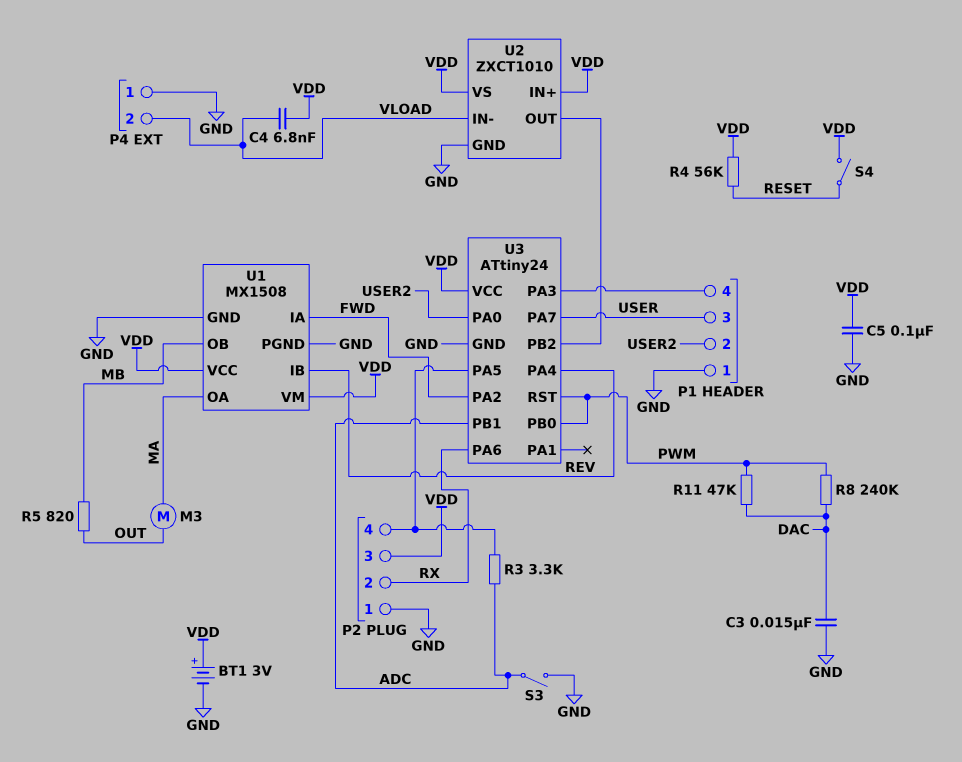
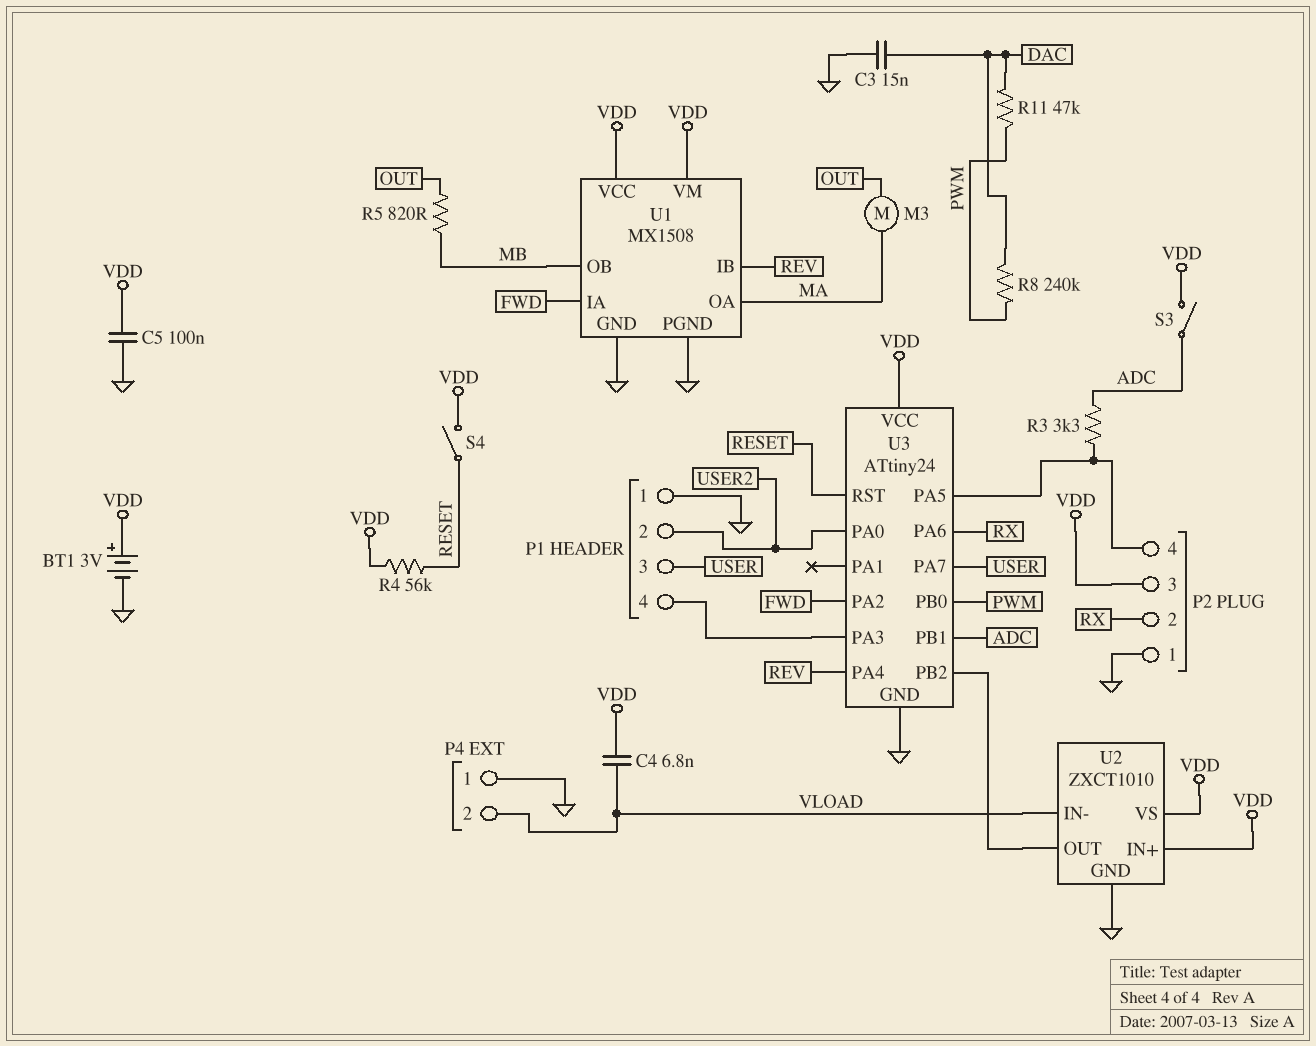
S3: switch (ADC, GND) -> switch (ADC, VDD)
U3 pin RST: PWM -> RESET

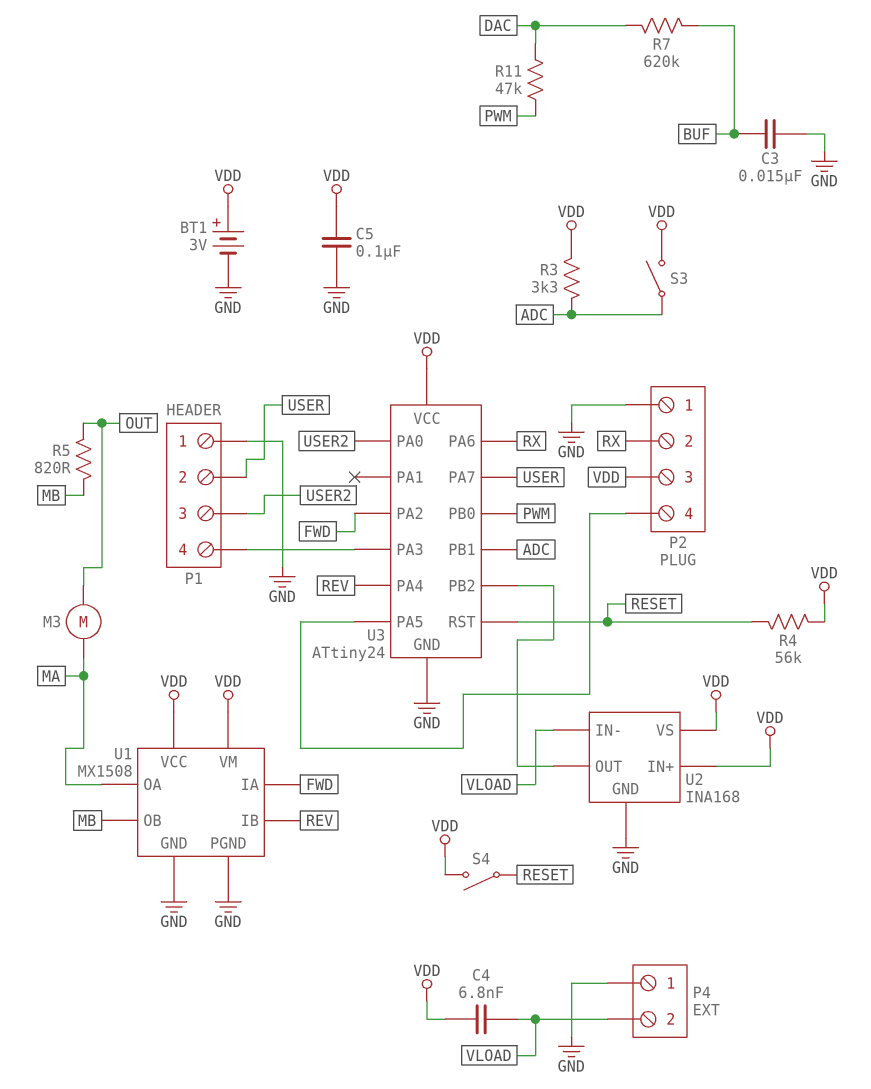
C3: 15nF (DAC, GND) -> 15nF (BUF, GND)
P1 pin 2: USER2 -> USER
P1 pin 3: USER -> USER2
R3: 3.3k (ADC, P2/4) -> 3.3k (ADC, VDD)
R7: none -> 620k (BUF, DAC)
R8: 240k (DAC, PWM) -> none
U2: ZXCT1010 -> INA168

